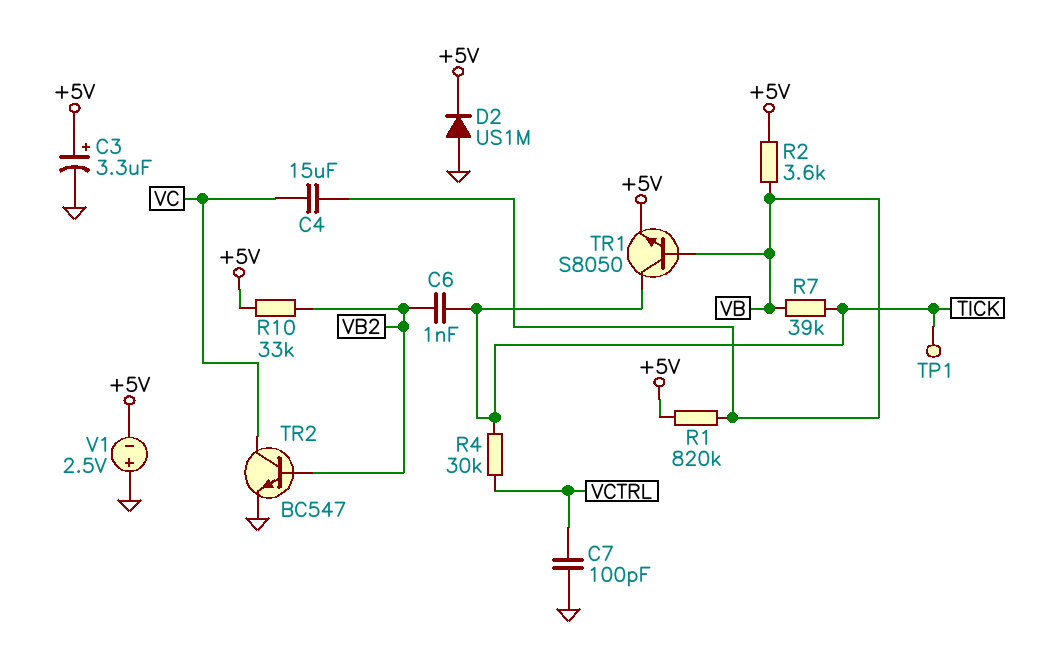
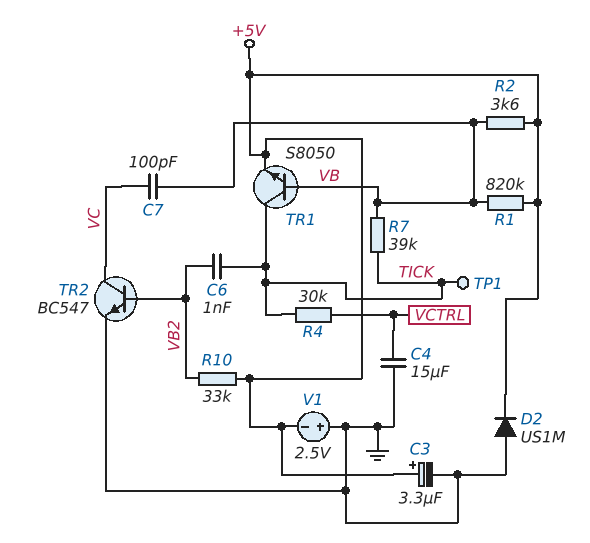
C4: 15uF (VB, VC) -> 15uF (GND, VCTRL)
C7: 100pF (GND, VCTRL) -> 100pF (VB, VC)

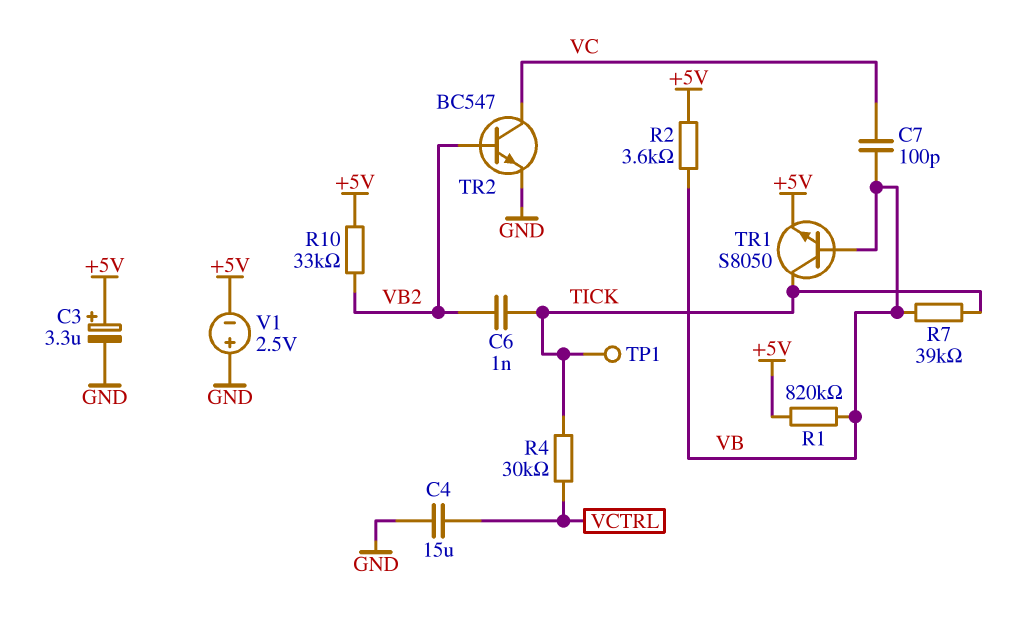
D2: diode US1M (A GND, K +5V) -> none

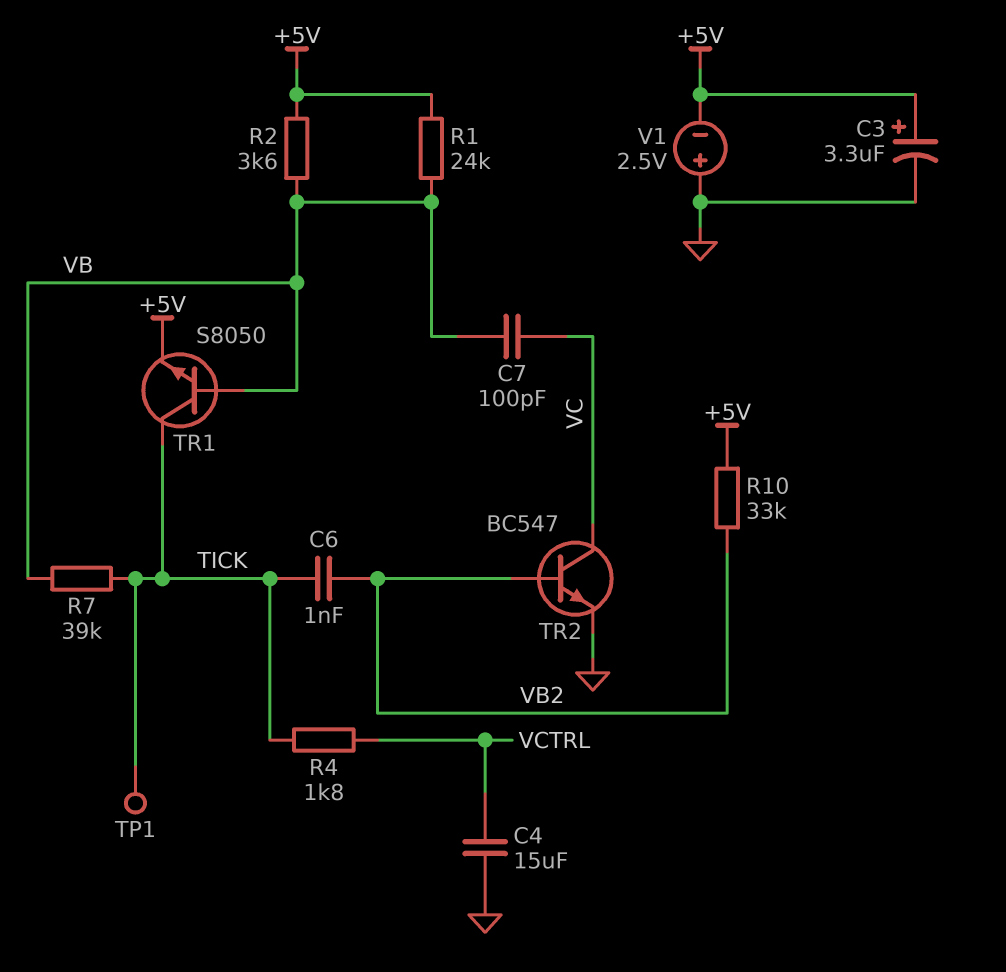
R1: 820k (+5V, VB) -> 24k (+5V, VB)
R4: 30k (TICK, VCTRL) -> 1.8k (TICK, VCTRL)

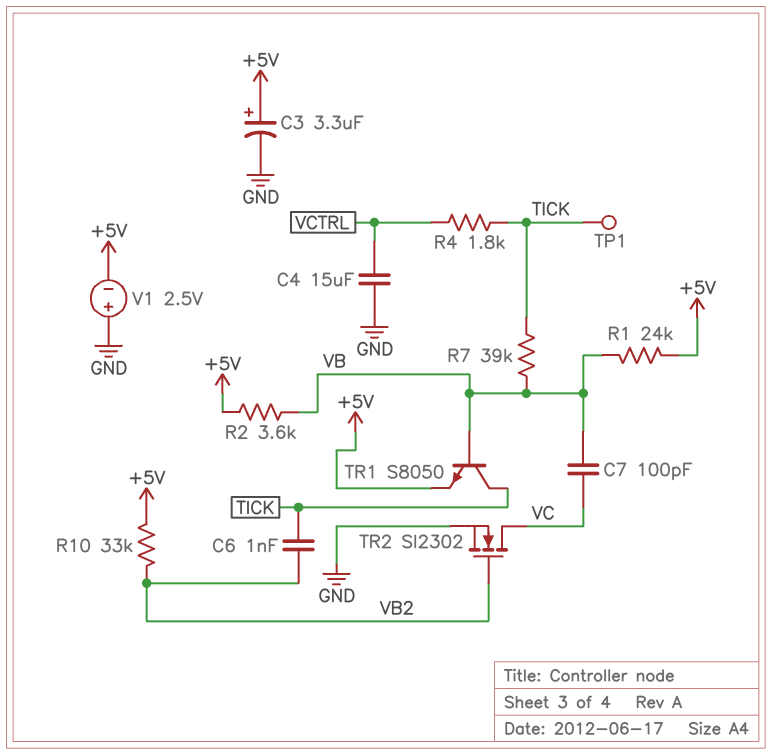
TR2: NPN BC547 (B VB2, C VC, E GND) -> NMOS SI2302 (G VB2, D VC, S GND)

